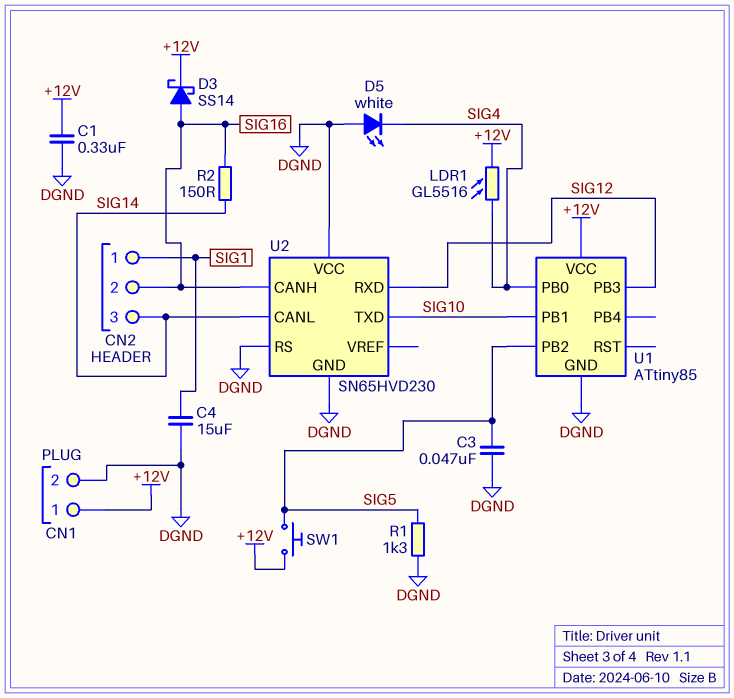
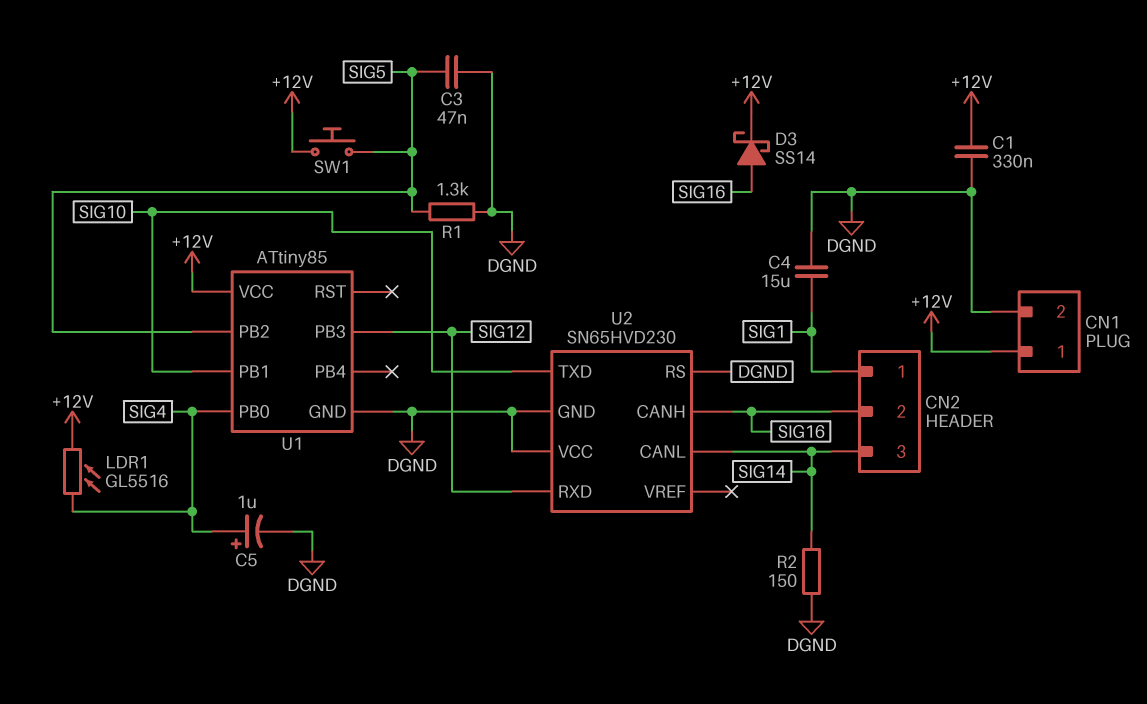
C5: none -> 1uF (plus SIG4, minus DGND)
D5: LED white (A DGND, K SIG4) -> none
R2: 150 (SIG14, SIG16) -> 150 (DGND, SIG14)

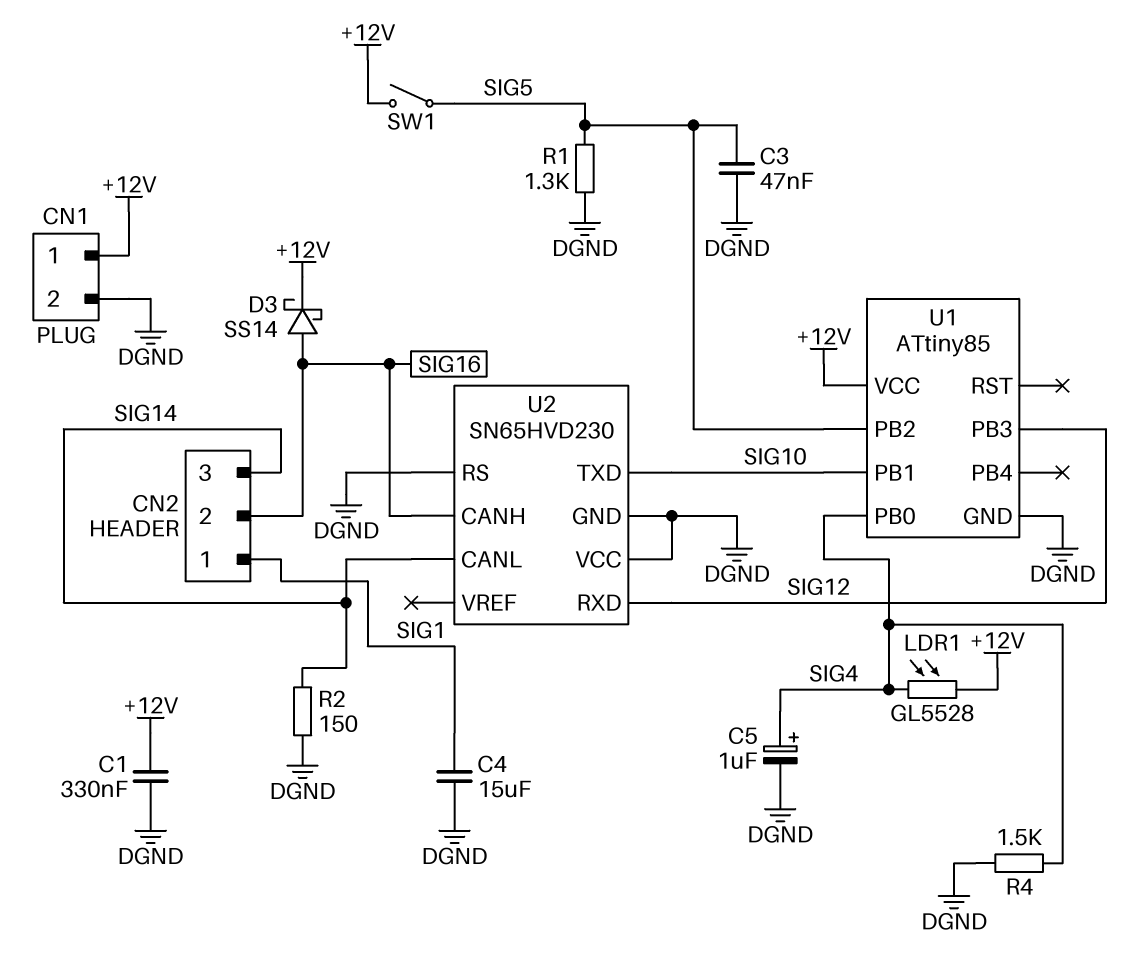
LDR1: GL5516 (+12V, SIG4) -> GL5528 (+12V, SIG4)
R4: none -> 1.5k (DGND, SIG4)
SW1: button (+12V, SIG5) -> switch (+12V, SIG5)

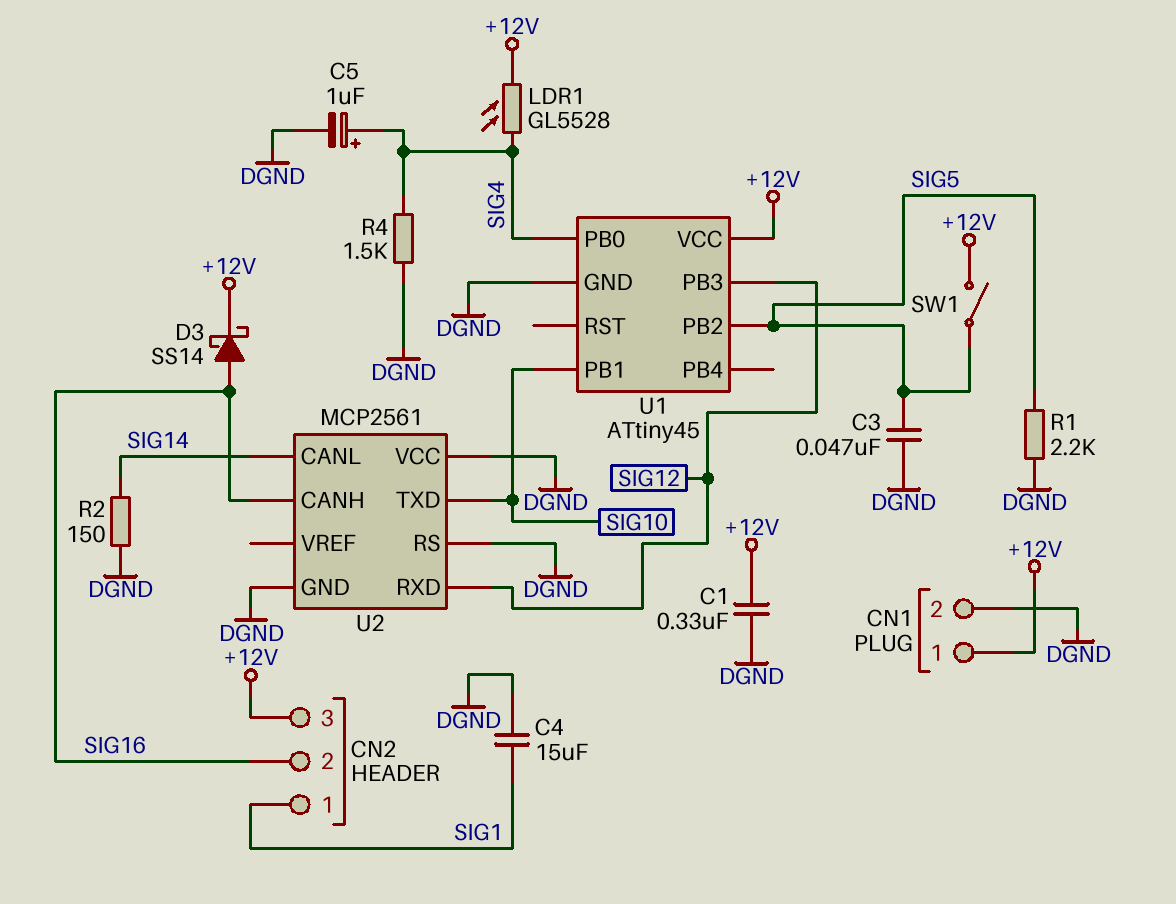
CN2 pin 3: SIG14 -> +12V
R1: 1.3k (DGND, SIG5) -> 2.2k (DGND, SIG5)
U1: ATtiny85 -> ATtiny45
U2: SN65HVD230 -> MCP2561

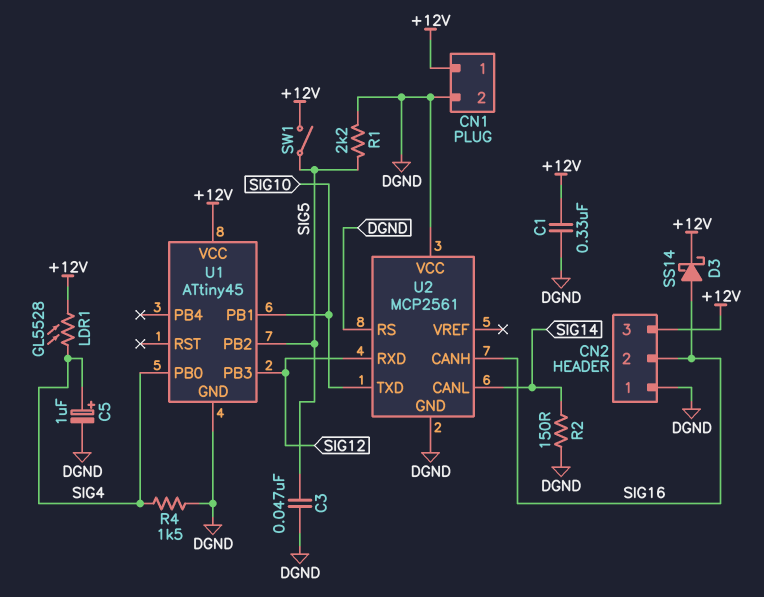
C4: 15uF (DGND, SIG1) -> none
CN2 pin 1: SIG1 -> DGND

